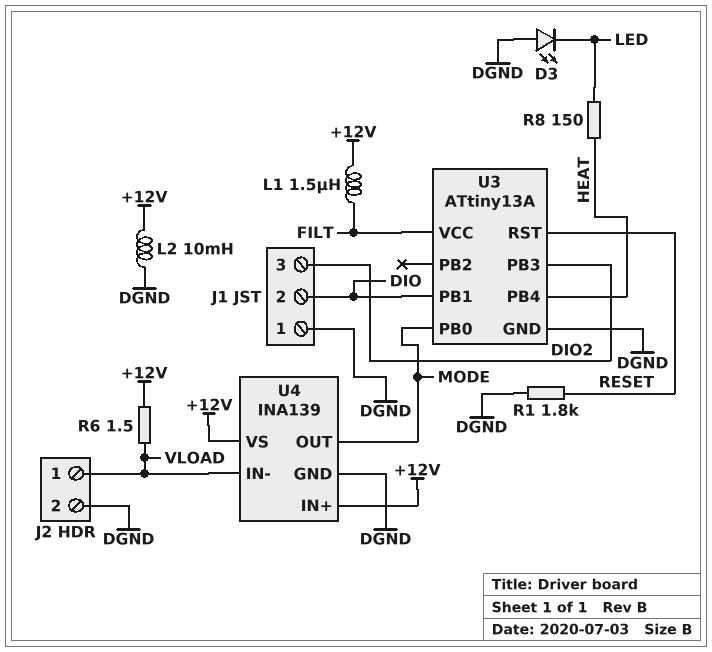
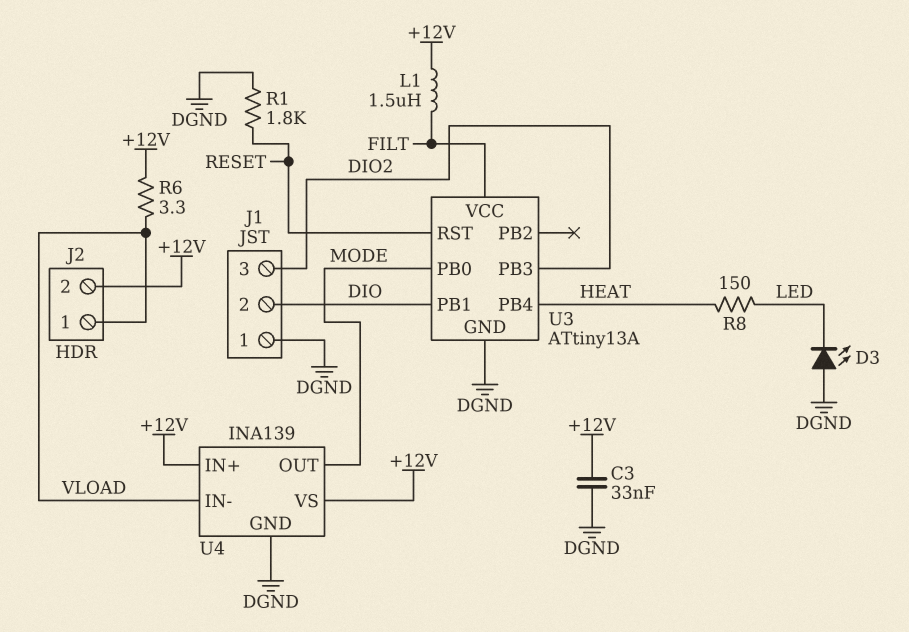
C3: none -> 33nF (+12V, DGND)
J2 pin 2: DGND -> +12V
L2: 10mH (+12V, DGND) -> none
R6: 1.5 (+12V, VLOAD) -> 3.3 (+12V, VLOAD)

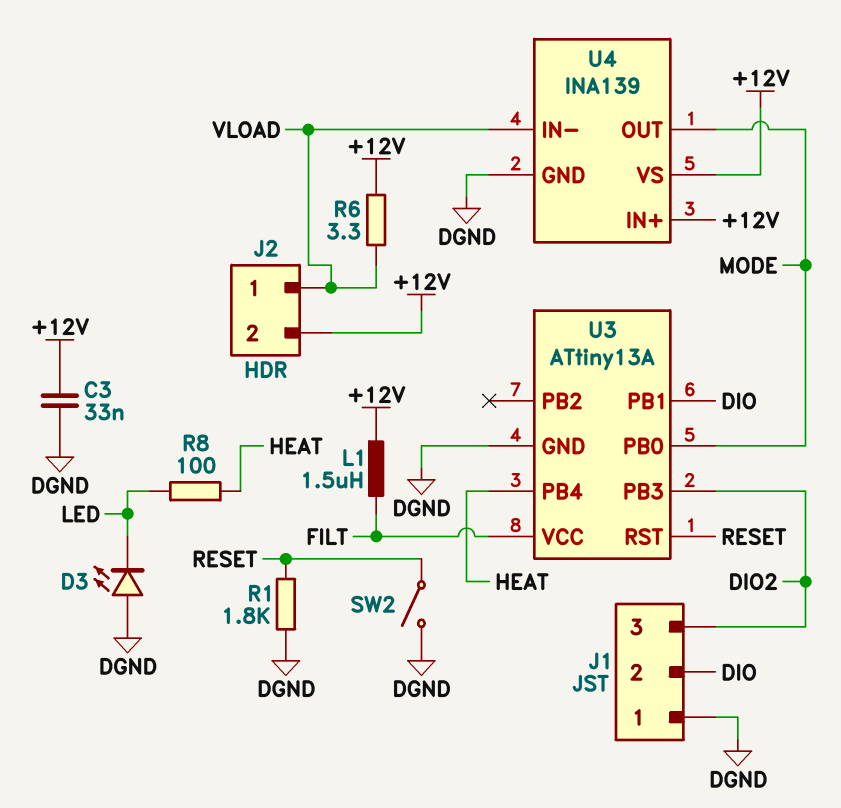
R8: 150 (HEAT, LED) -> 100 (HEAT, LED)
SW2: none -> switch (DGND, RESET)

